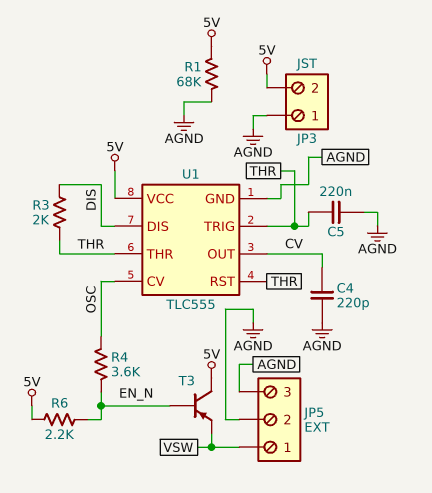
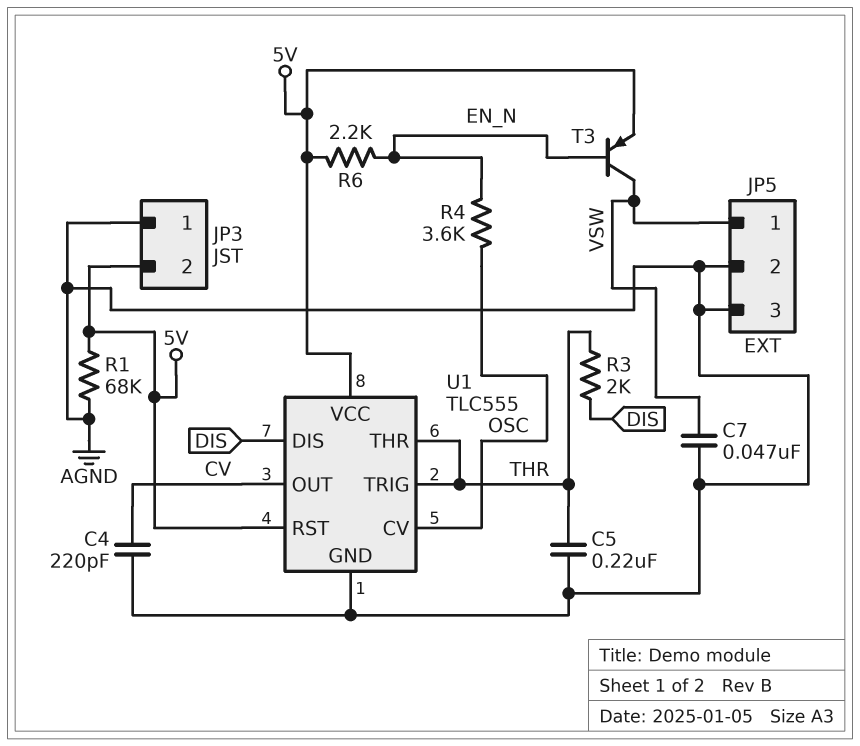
C7: none -> 47nF (AGND, VSW)
T3: PNP (B EN_N, C 5V, E VSW) -> PNP (B EN_N, C VSW, E 5V)
U1 pin RST: THR -> 5V

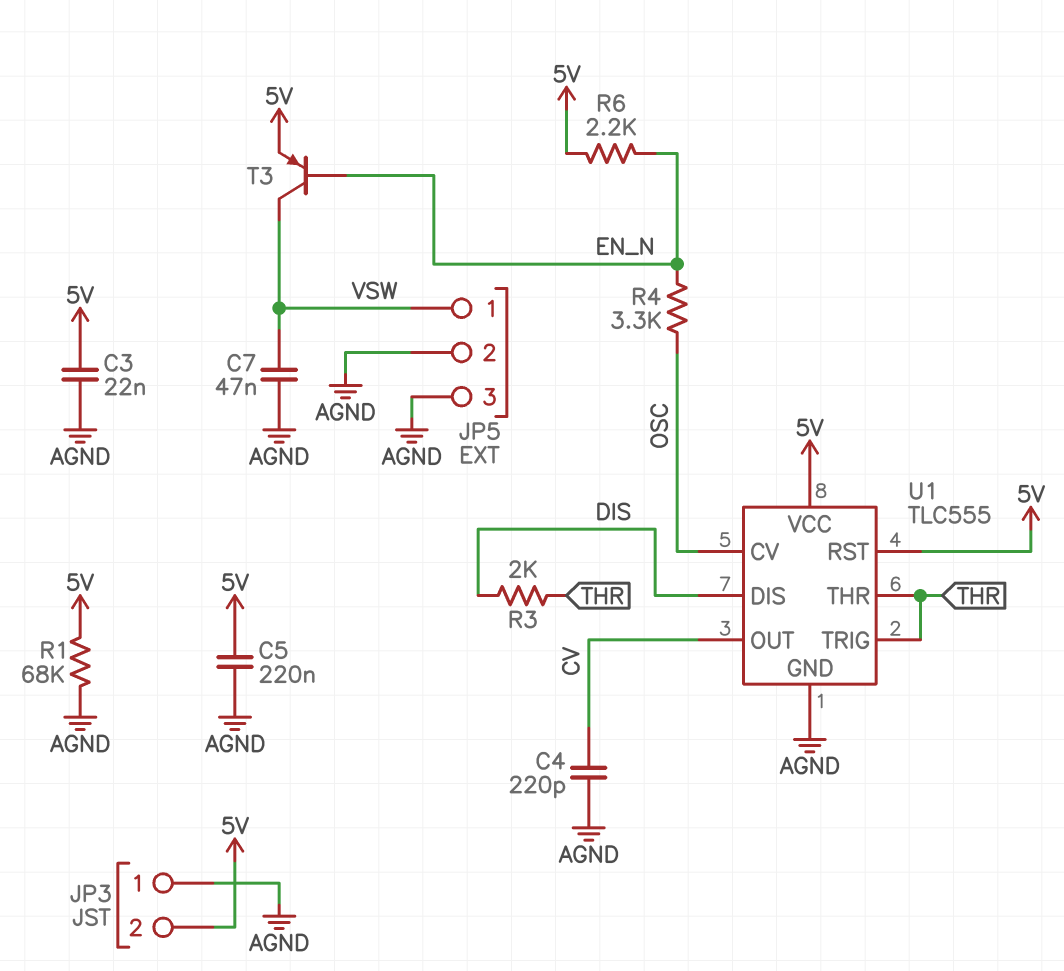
C3: none -> 22nF (5V, AGND)
C5: 220nF (AGND, THR) -> 220nF (5V, AGND)
R4: 3.6k (EN_N, OSC) -> 3.3k (EN_N, OSC)

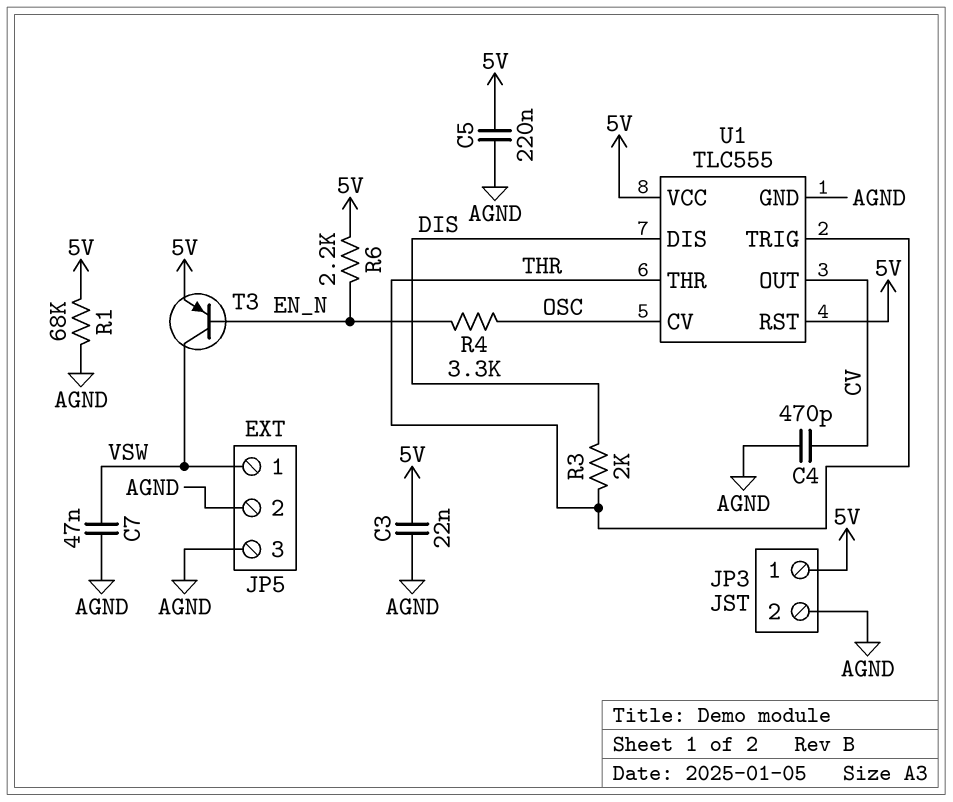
C4: 220pF (AGND, CV) -> 470pF (AGND, CV)
JP3 pin 1: AGND -> 5V
JP3 pin 2: 5V -> AGND

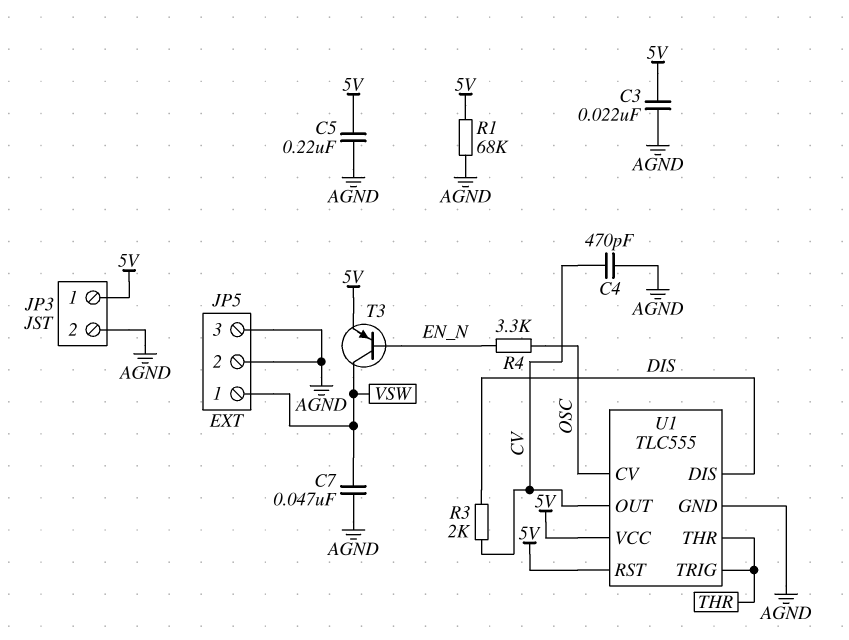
R3: 2k (DIS, THR) -> 2k (CV, DIS)
R6: 2.2k (5V, EN_N) -> none

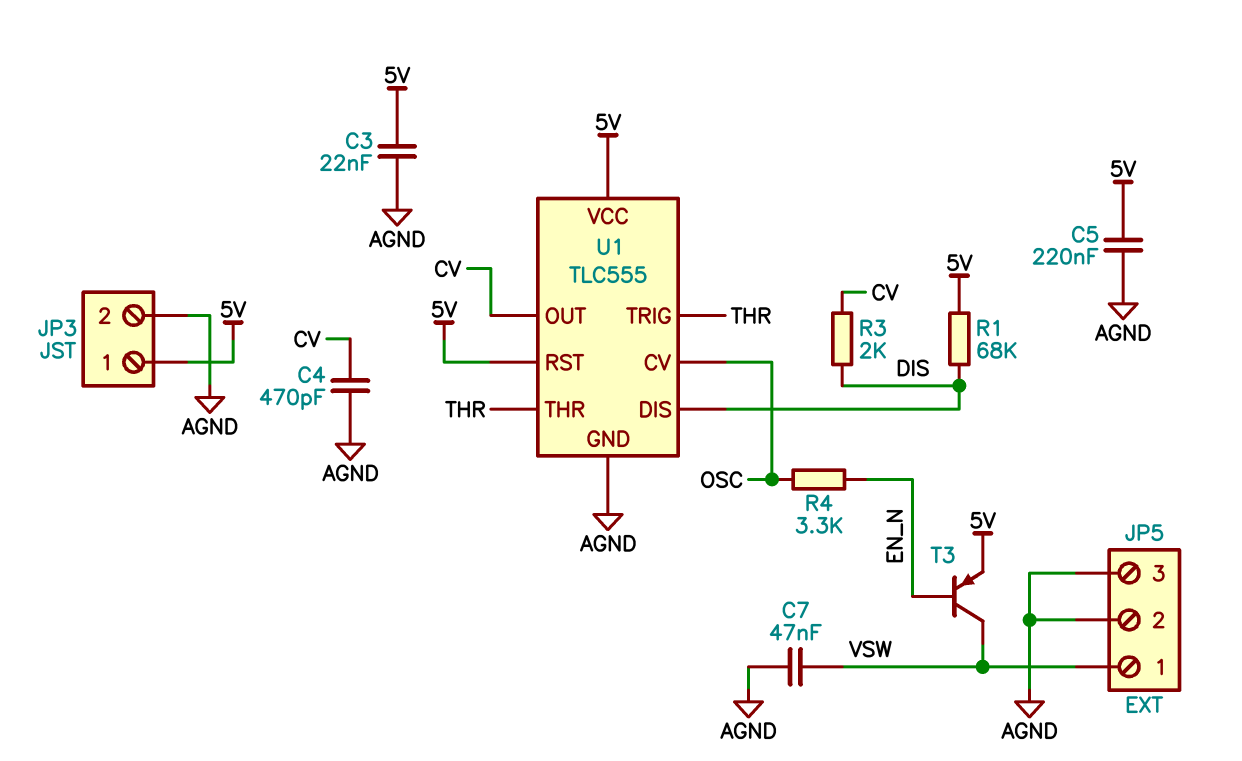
R1: 68k (5V, AGND) -> 68k (5V, DIS)

